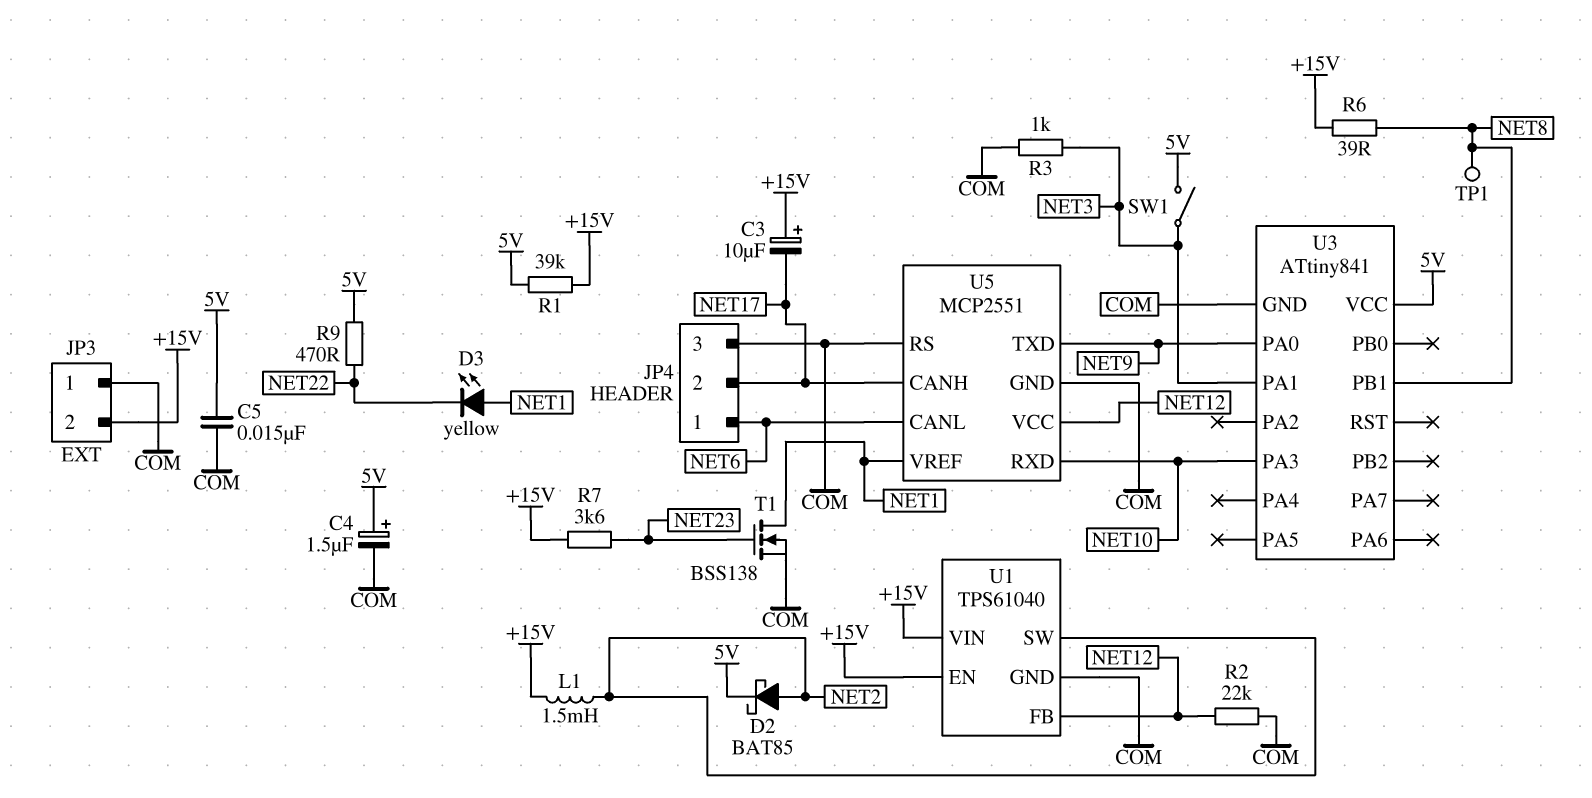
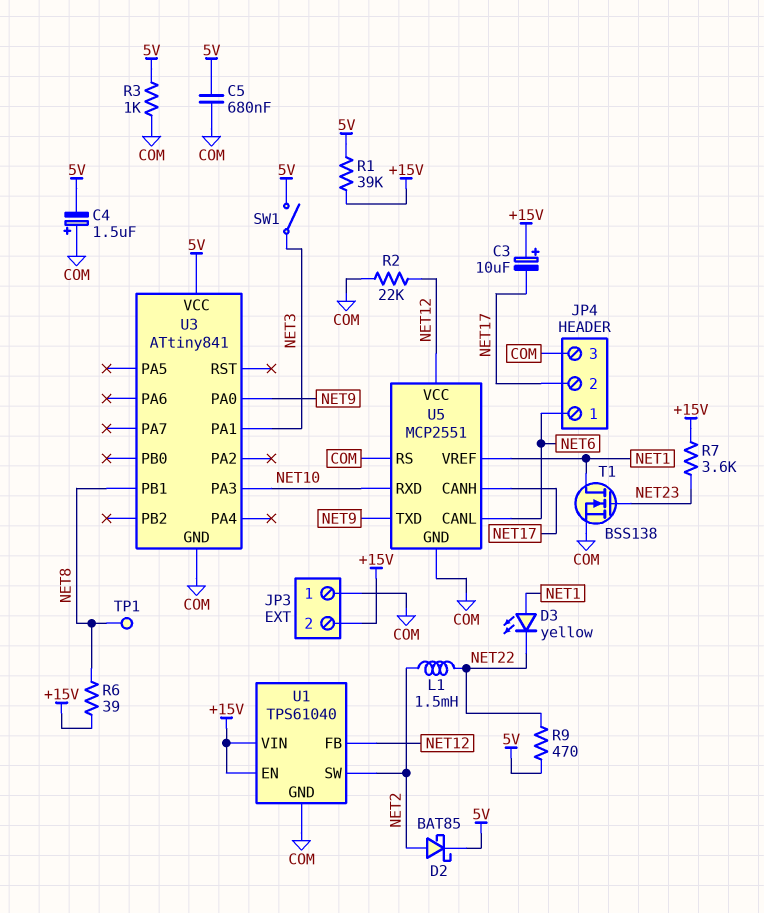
C4: 1.5uF (plus 5V, minus COM) -> 1.5uF (plus COM, minus 5V)
C5: 15nF (5V, COM) -> 680nF (5V, COM)
L1: 1.5mH (+15V, NET2) -> 1.5mH (NET2, NET22)
R3: 1k (COM, NET3) -> 1k (5V, COM)

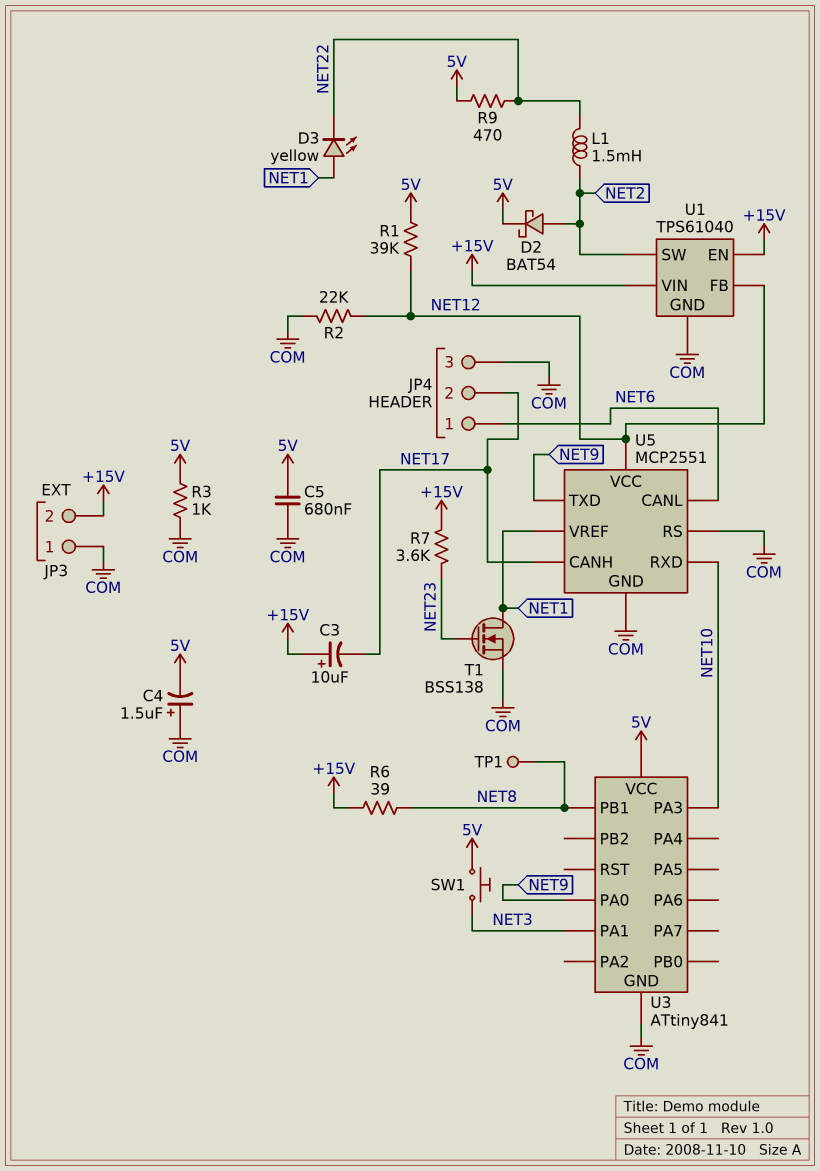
D2: schottky BAT85 (A NET2, K 5V) -> schottky BAT54 (A NET2, K 5V)
R1: 39k (+15V, 5V) -> 39k (5V, NET12)
SW1: switch (5V, NET3) -> button (5V, NET3)

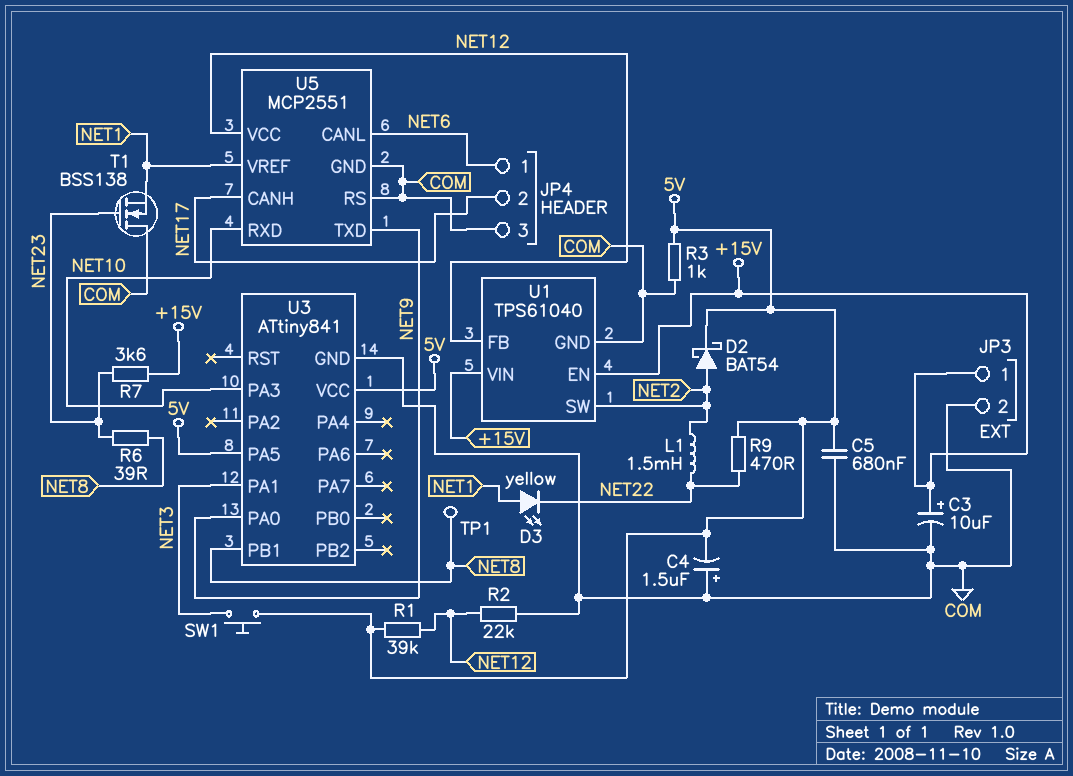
C3: 10uF (plus +15V, minus NET17) -> 10uF (plus +15V, minus COM)
JP3 pin 1: COM -> +15V
JP3 pin 2: +15V -> COM
R6: 39 (+15V, NET8) -> 39 (NET8, NET23)
T1: NMOS BSS138 (G NET23, D NET1, S COM) -> NMOS BSS138 (G NET23, D COM, S NET1)
U3 pin PA5: none -> 5V

